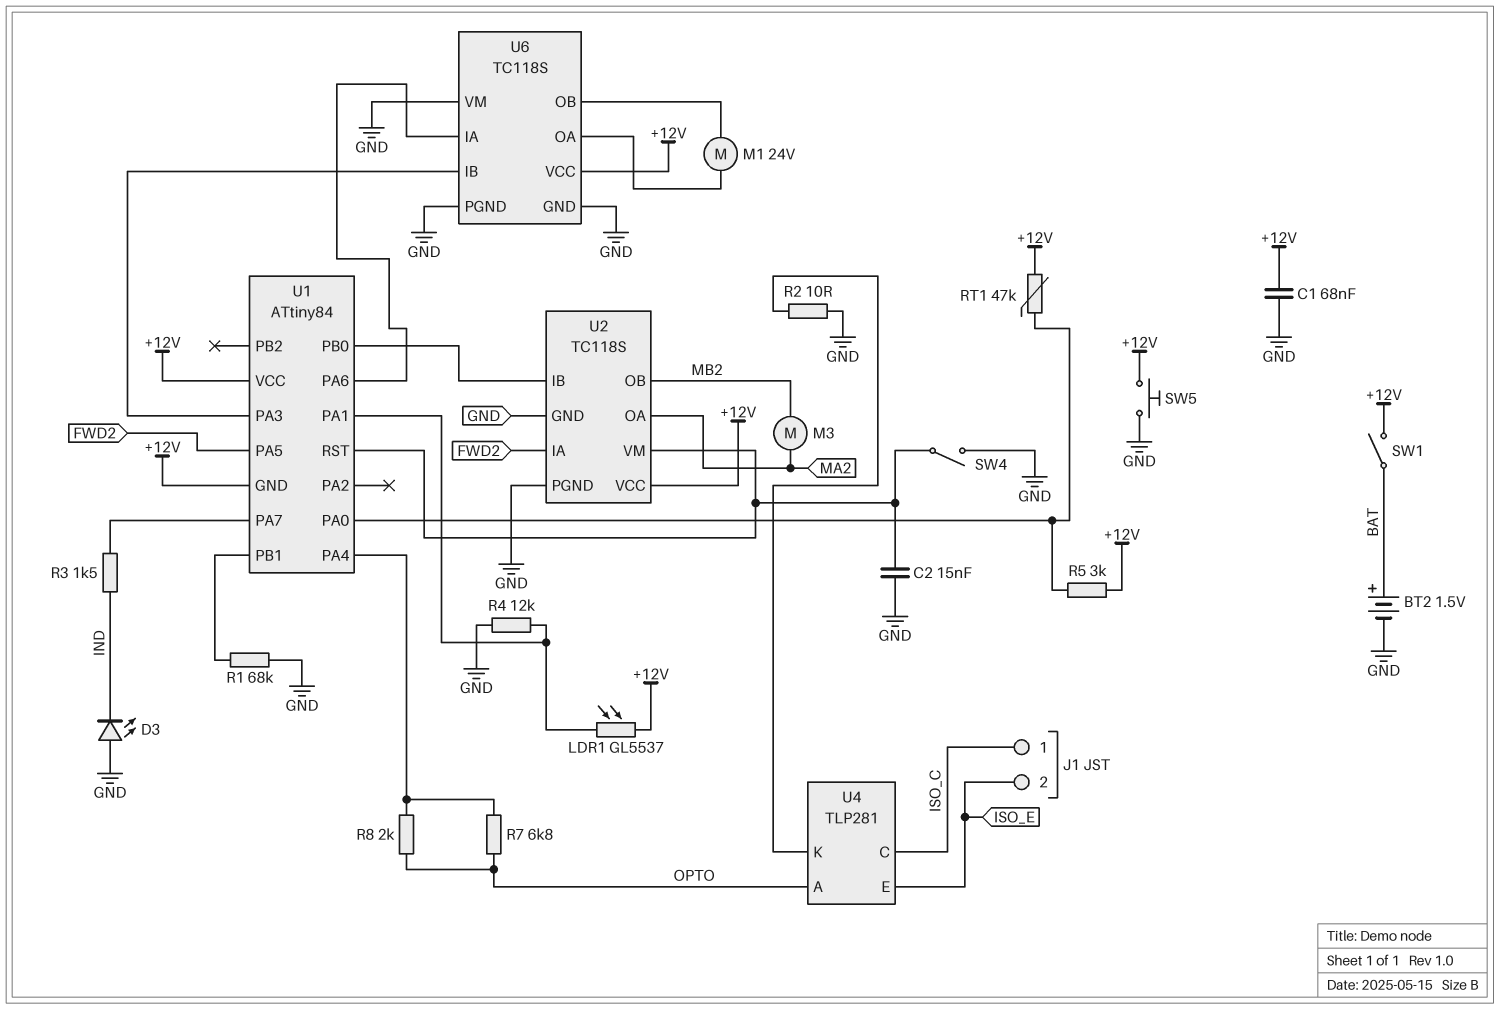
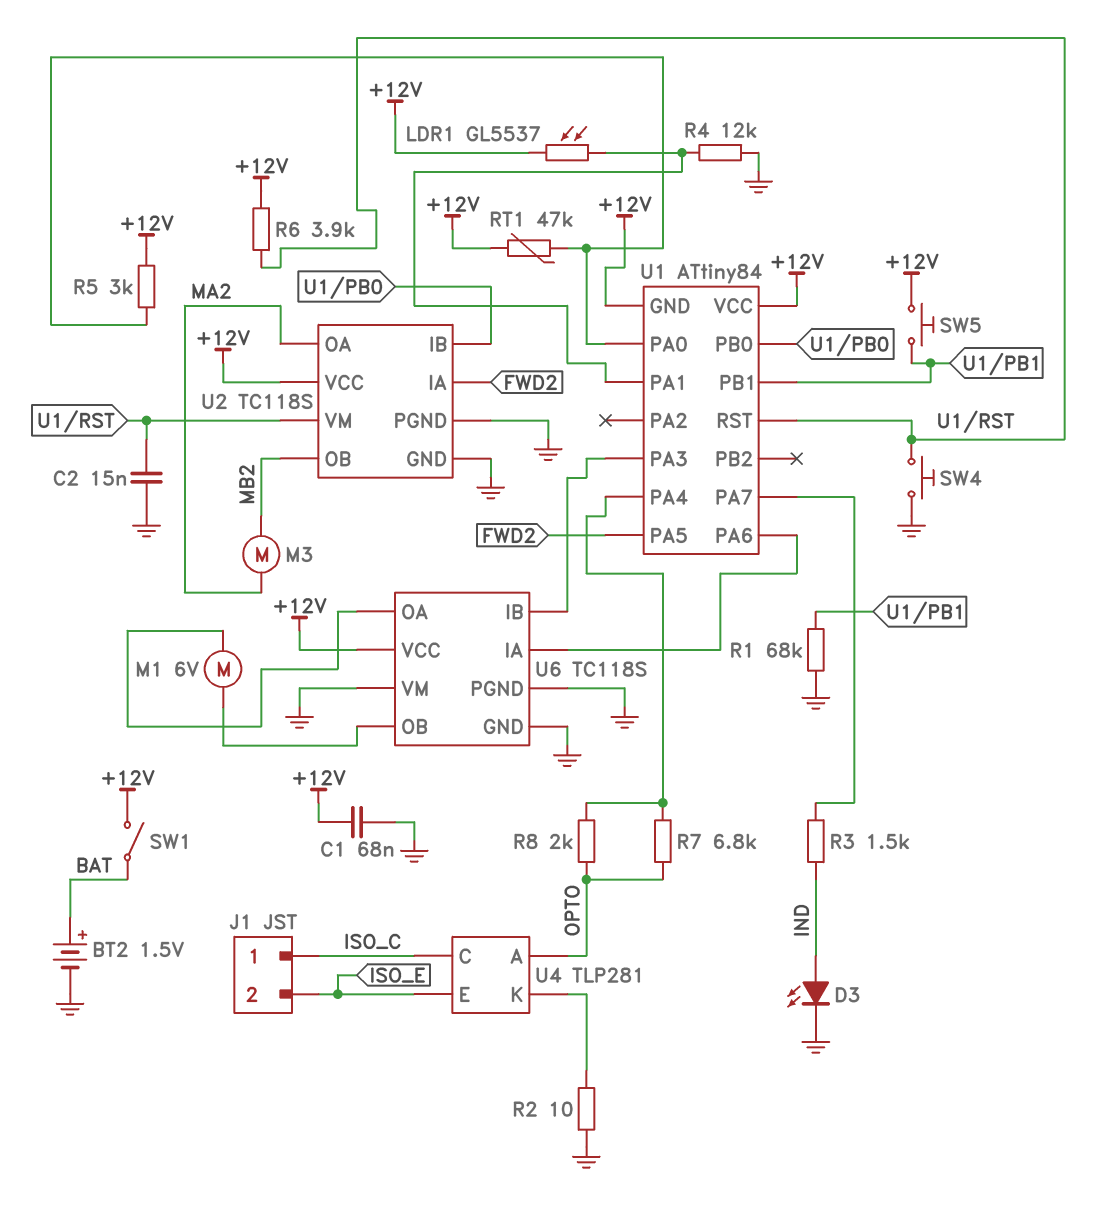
D3: LED (A GND, K IND) -> LED (A IND, K GND)
M1: motor 24V (U6/OA, U6/OB) -> motor 6V (U6/OA, U6/OB)
R6: none -> 3.9k (+12V, U1/RST)
SW4: switch (GND, U1/RST) -> button (GND, U1/RST)
SW5: button (+12V, GND) -> button (+12V, U1/PB1)

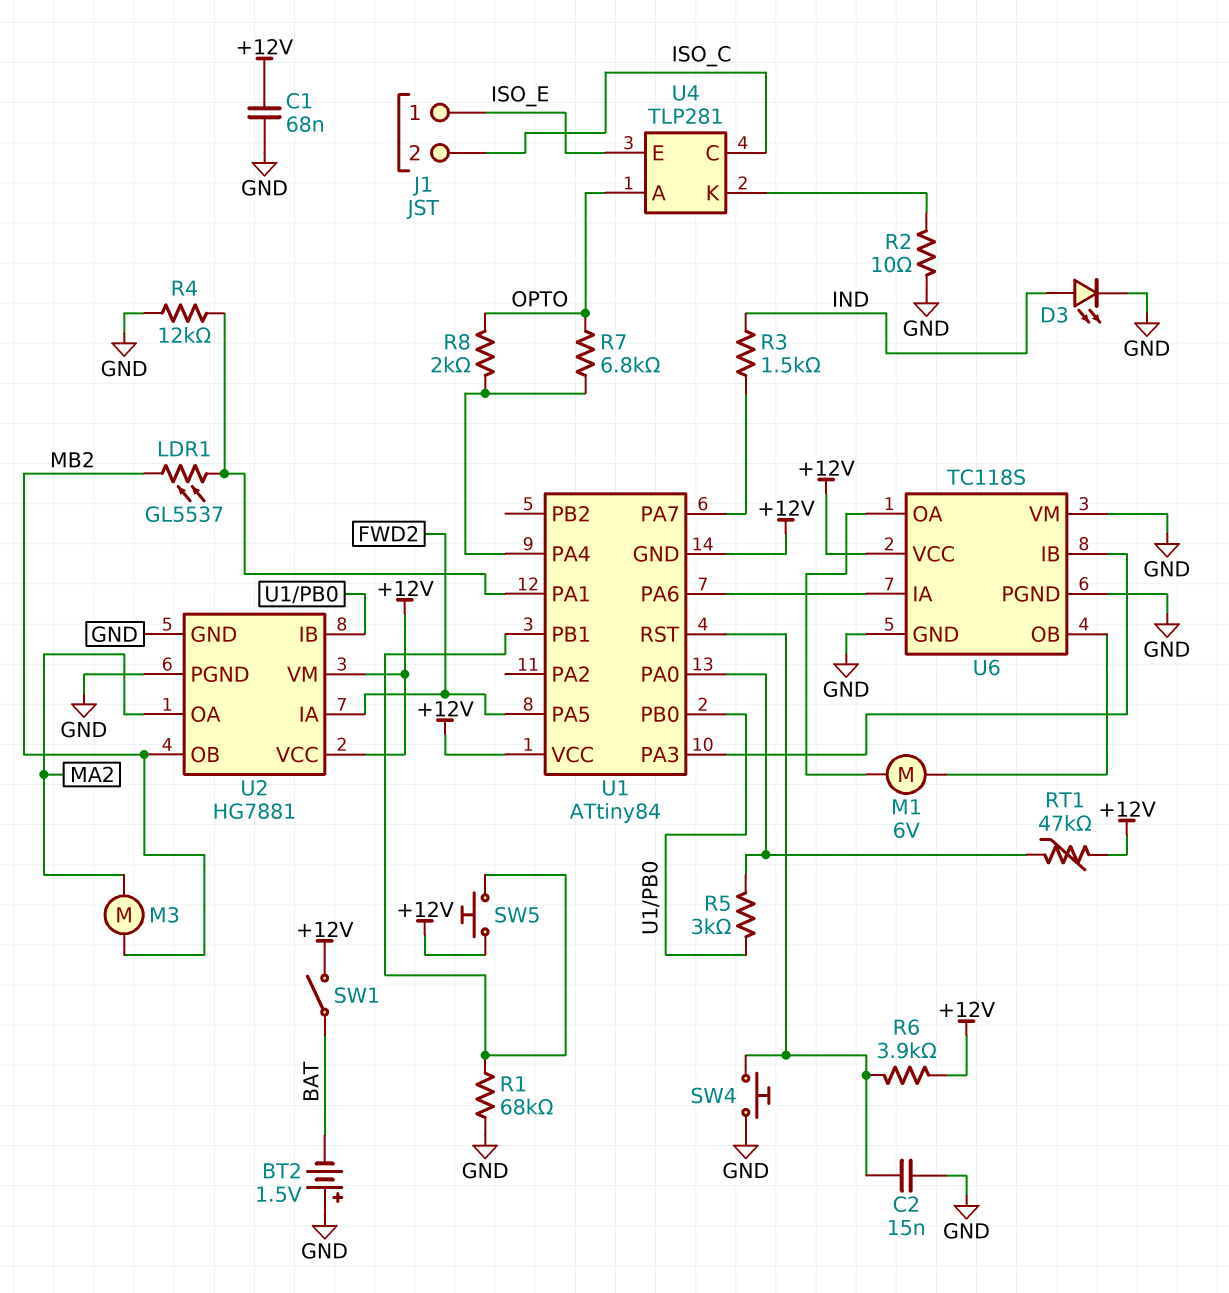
BT2: 1.5V (plus BAT, minus GND) -> 1.5V (plus GND, minus BAT)
J1 pin 1: ISO_C -> ISO_E
J1 pin 2: ISO_E -> ISO_C
LDR1: GL5537 (+12V, U1/PA1) -> GL5537 (MB2, U1/PA1)
R5: 3k (+12V, U1/PA0) -> 3k (U1/PA0, U1/PB0)
U2: TC118S -> HG7881
U2 pin VM: U1/RST -> +12V

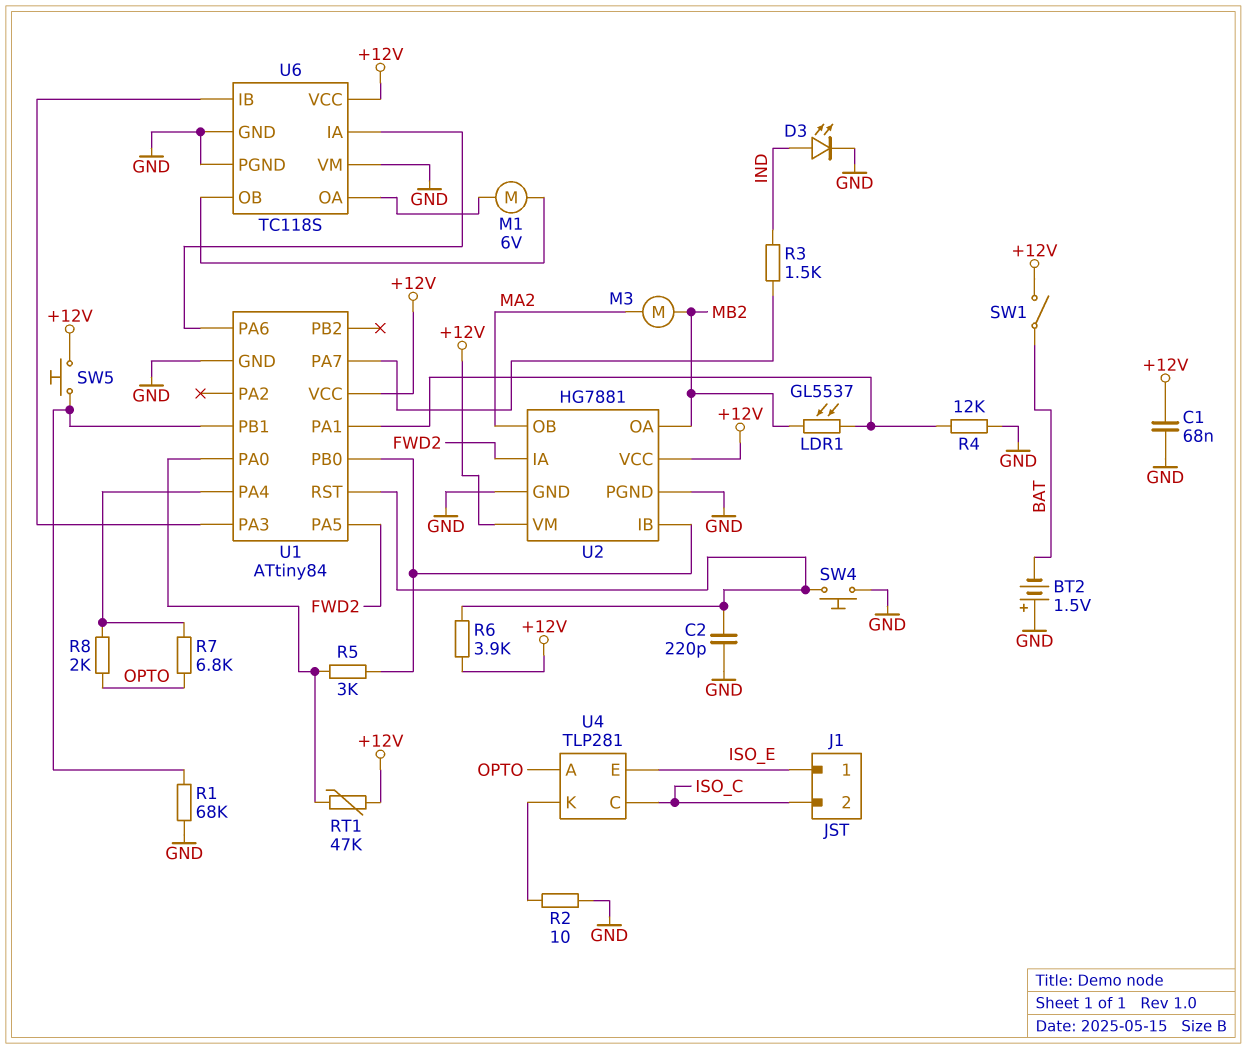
C2: 15nF (GND, U1/RST) -> 220pF (GND, U1/RST)
U1 pin GND: +12V -> GND
U2 pin OA: MA2 -> MB2
U2 pin OB: MB2 -> MA2

